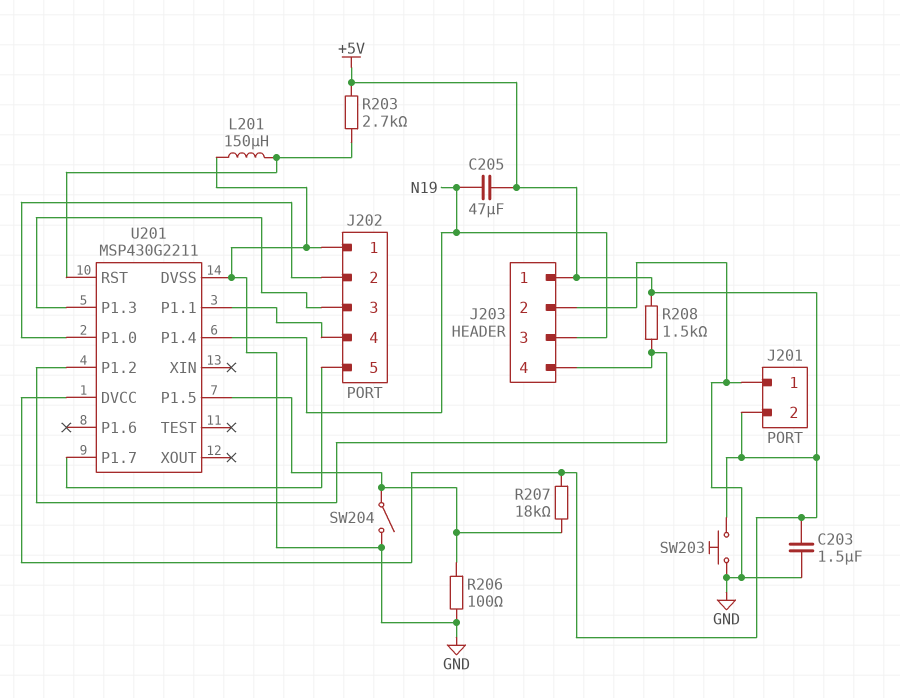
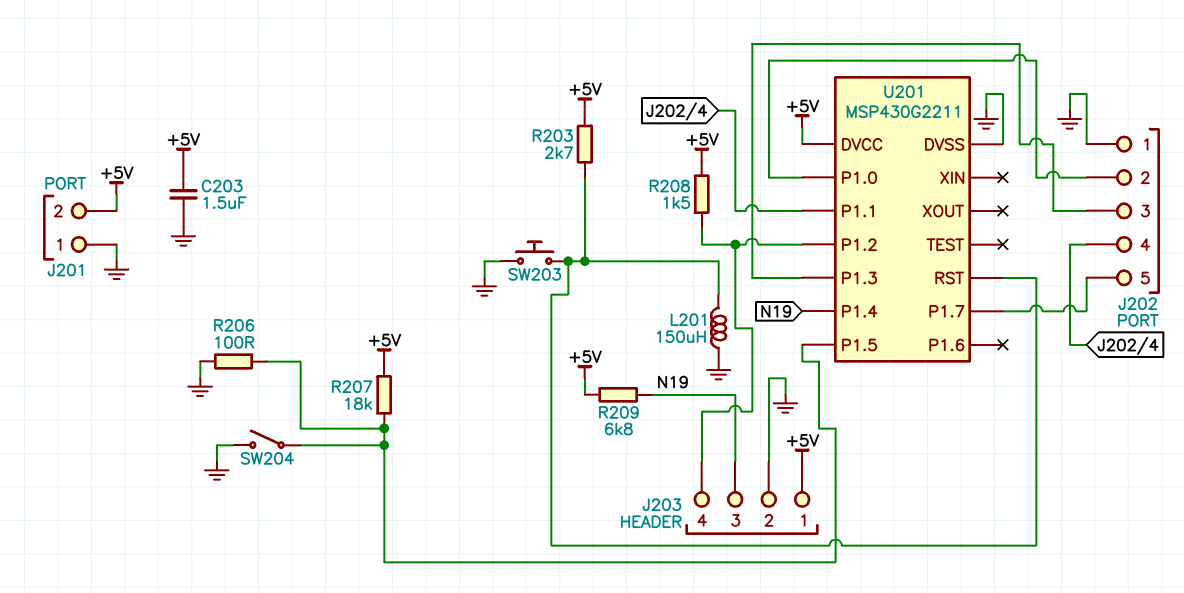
C205: 47uF (+5V, N19) -> none
R209: none -> 6.8k (+5V, N19)
SW203: button (+5V, GND) -> button (GND, U201/RST)

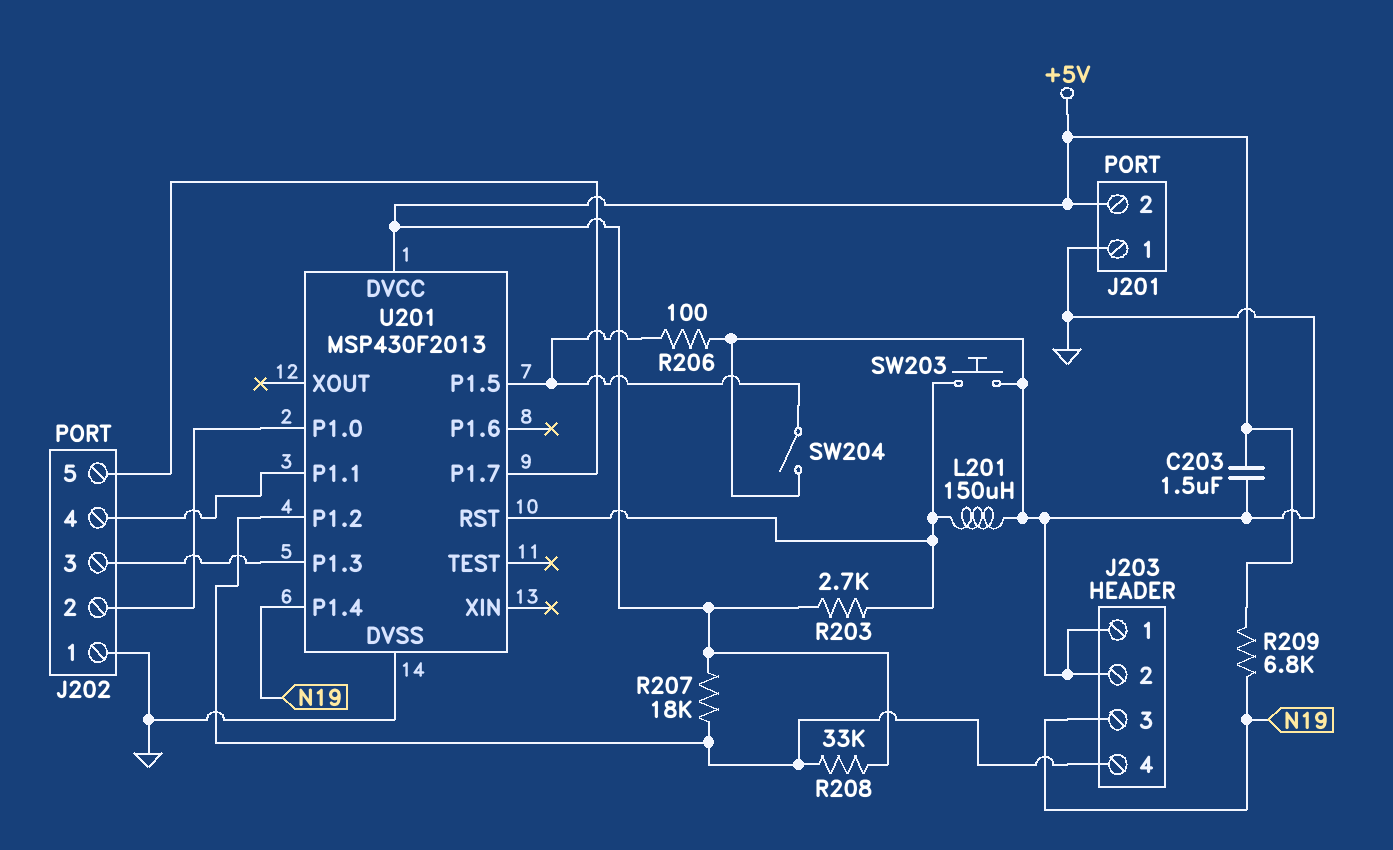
J203 pin 1: +5V -> GND
R207: 18k (+5V, U201/P1.5) -> 18k (+5V, J203/4)
R208: 1.5k (+5V, J203/4) -> 33k (+5V, J203/4)
U201: MSP430G2211 -> MSP430F2013

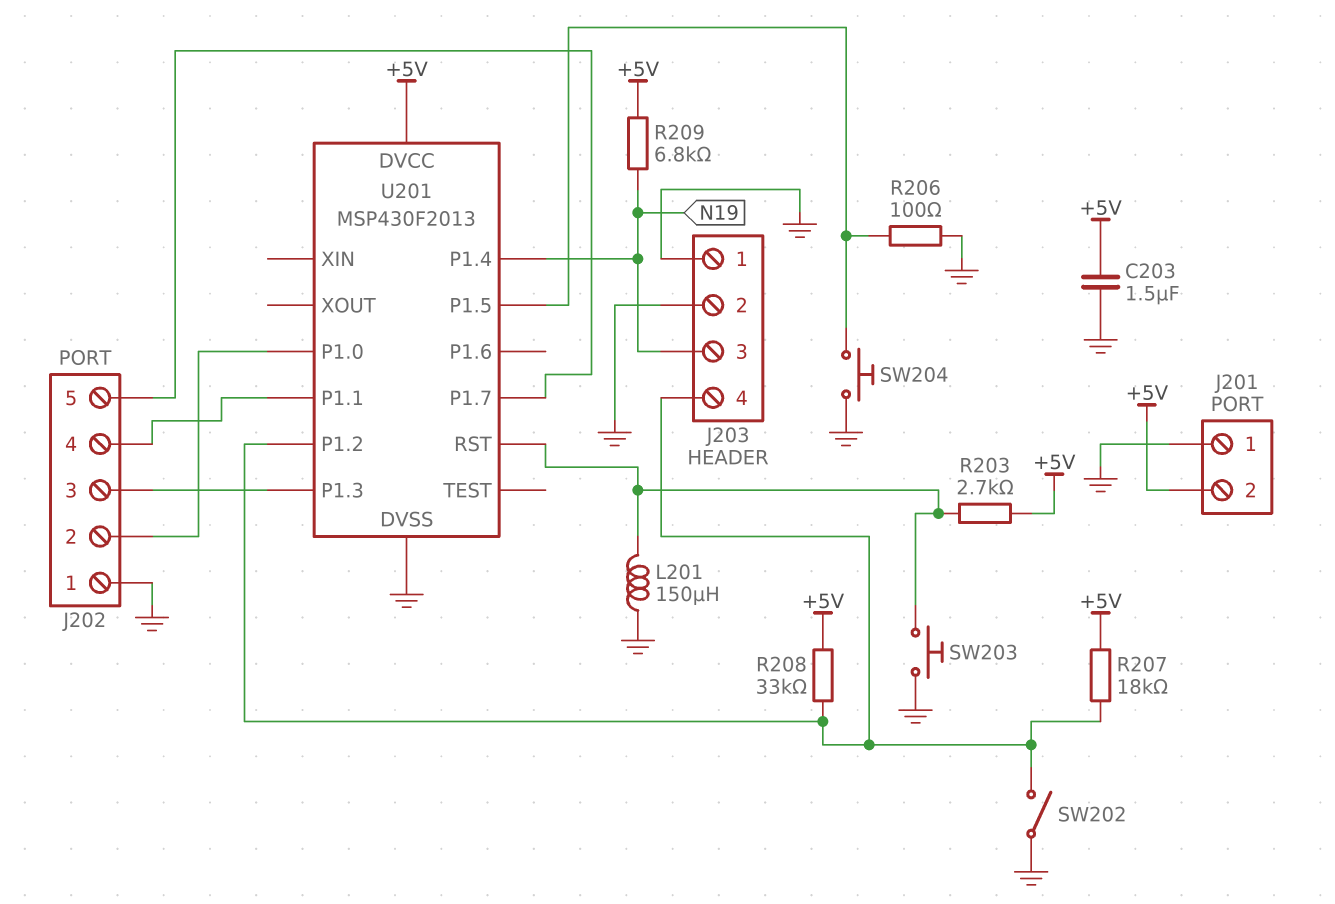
SW202: none -> switch (GND, J203/4)
SW204: switch (GND, U201/P1.5) -> button (GND, U201/P1.5)

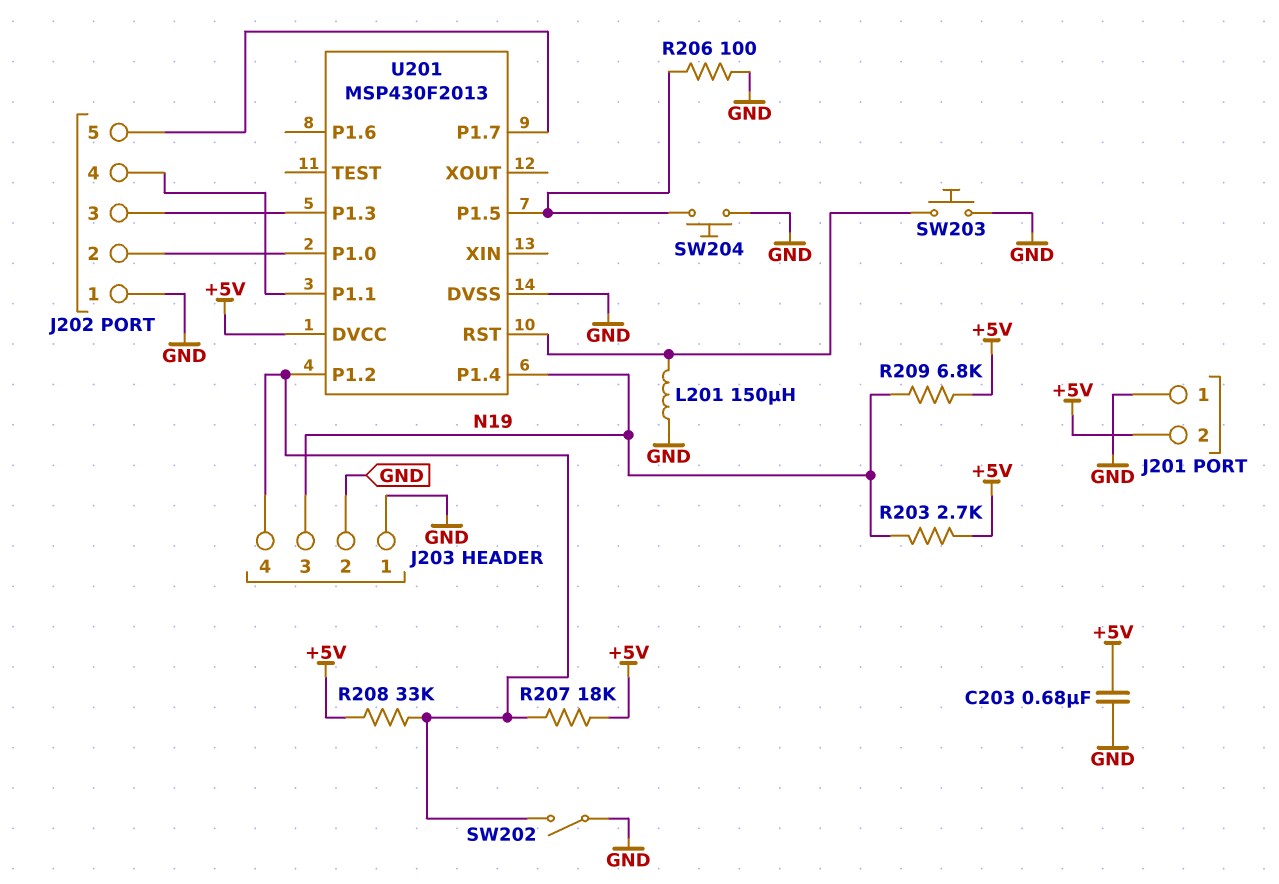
C203: 1.5uF (+5V, GND) -> 680nF (+5V, GND)
R203: 2.7k (+5V, U201/RST) -> 2.7k (+5V, N19)

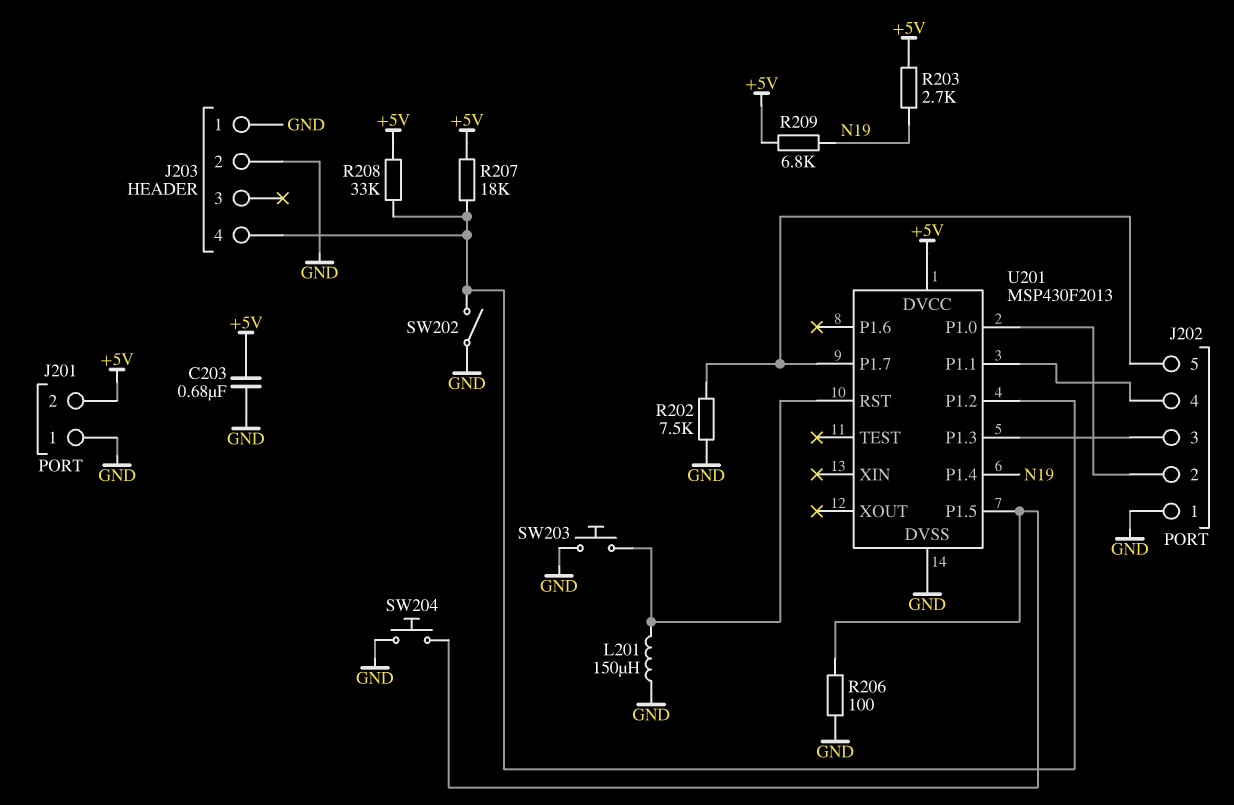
J203 pin 3: N19 -> none
R202: none -> 7.5k (GND, J202/5)

